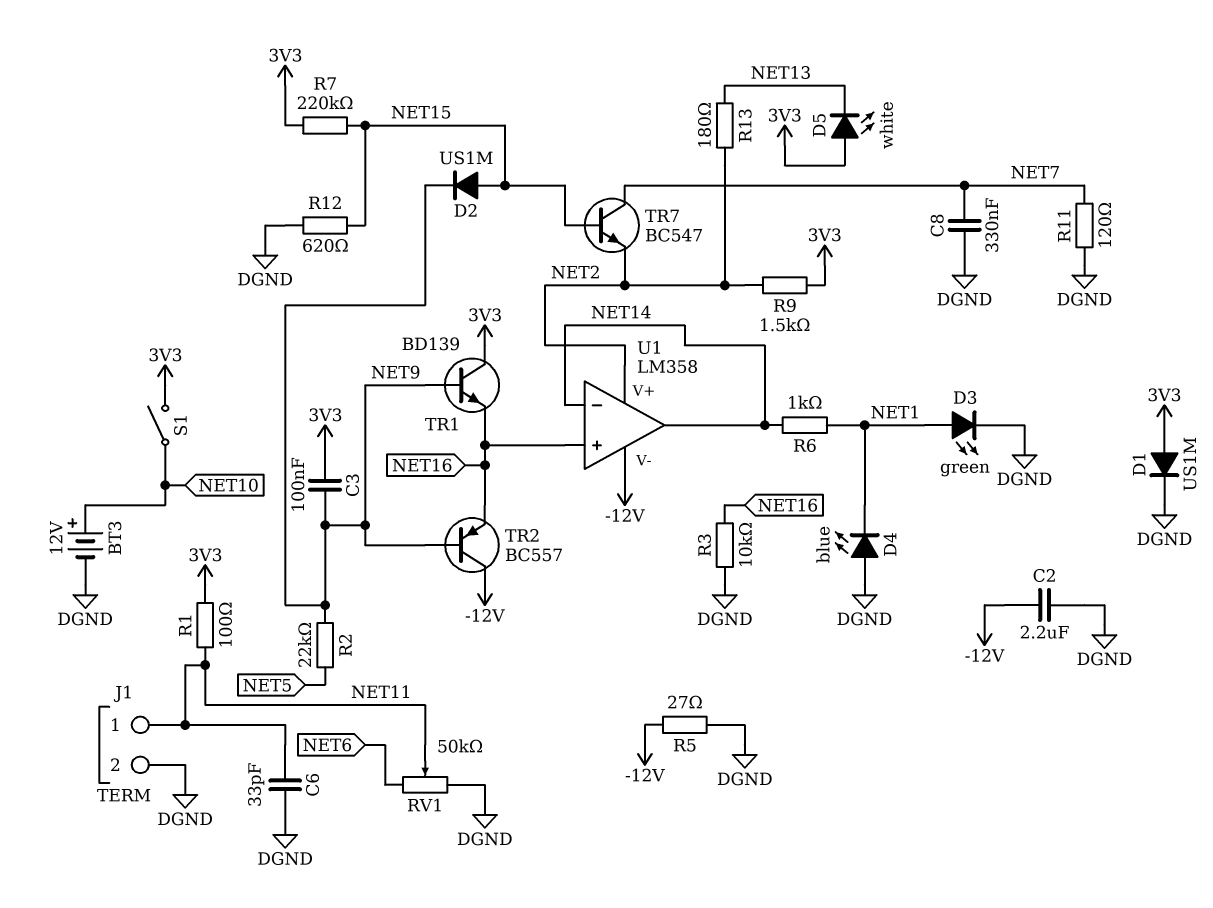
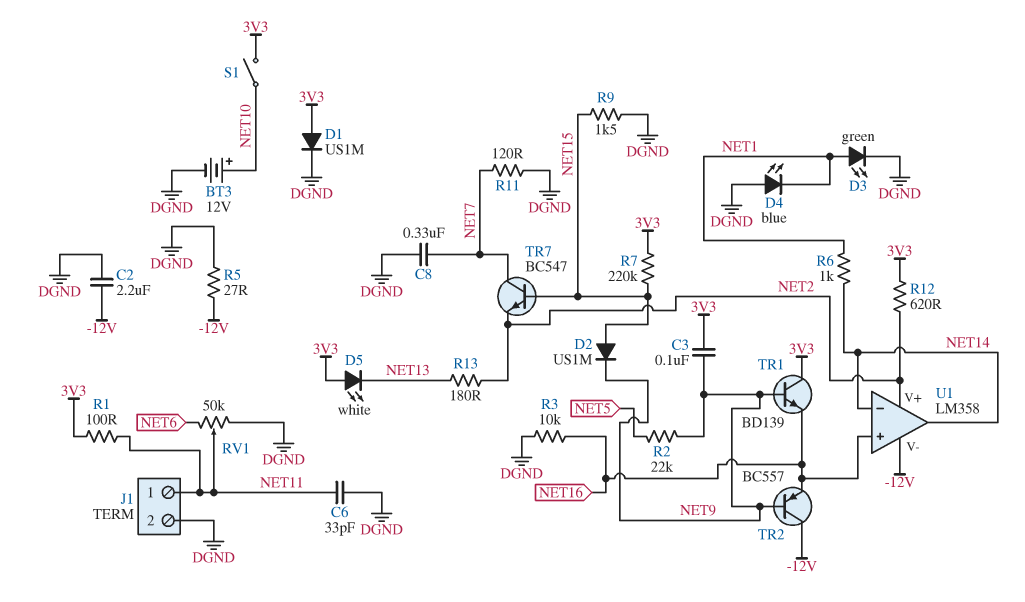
R9: 1.5k (3V3, NET2) -> 1.5k (DGND, NET15)
R12: 620 (DGND, NET15) -> 620 (3V3, NET2)

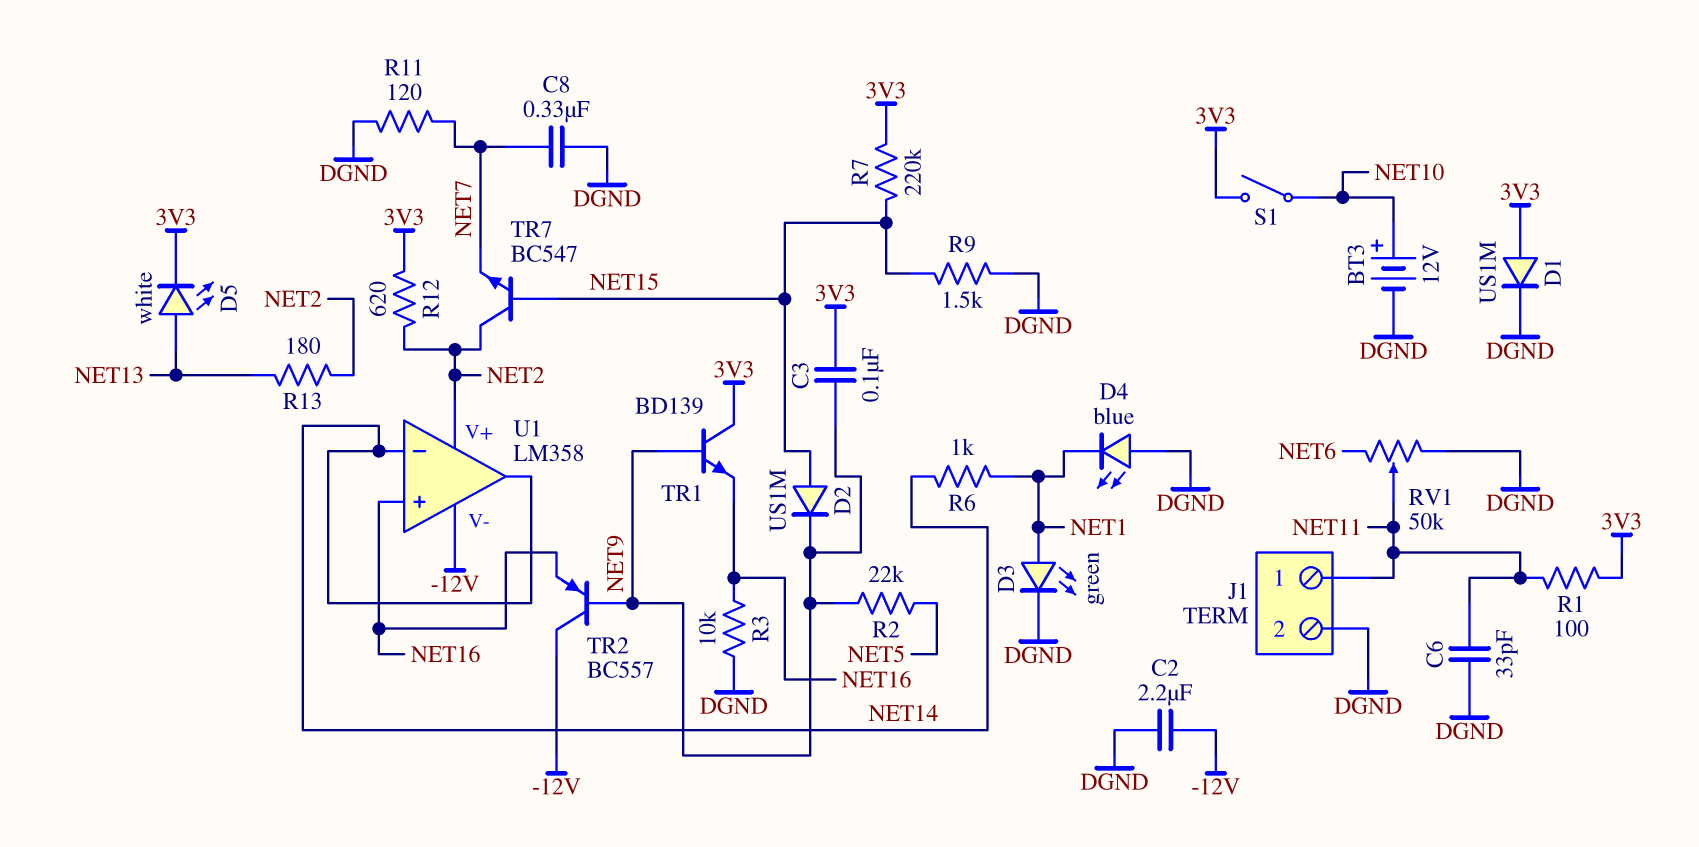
D5: LED white (A 3V3, K NET13) -> LED white (A NET13, K 3V3)
R5: 27 (-12V, DGND) -> none
TR7: NPN BC547 (B NET15, C NET7, E NET2) -> NPN BC547 (B NET15, C NET2, E NET7)

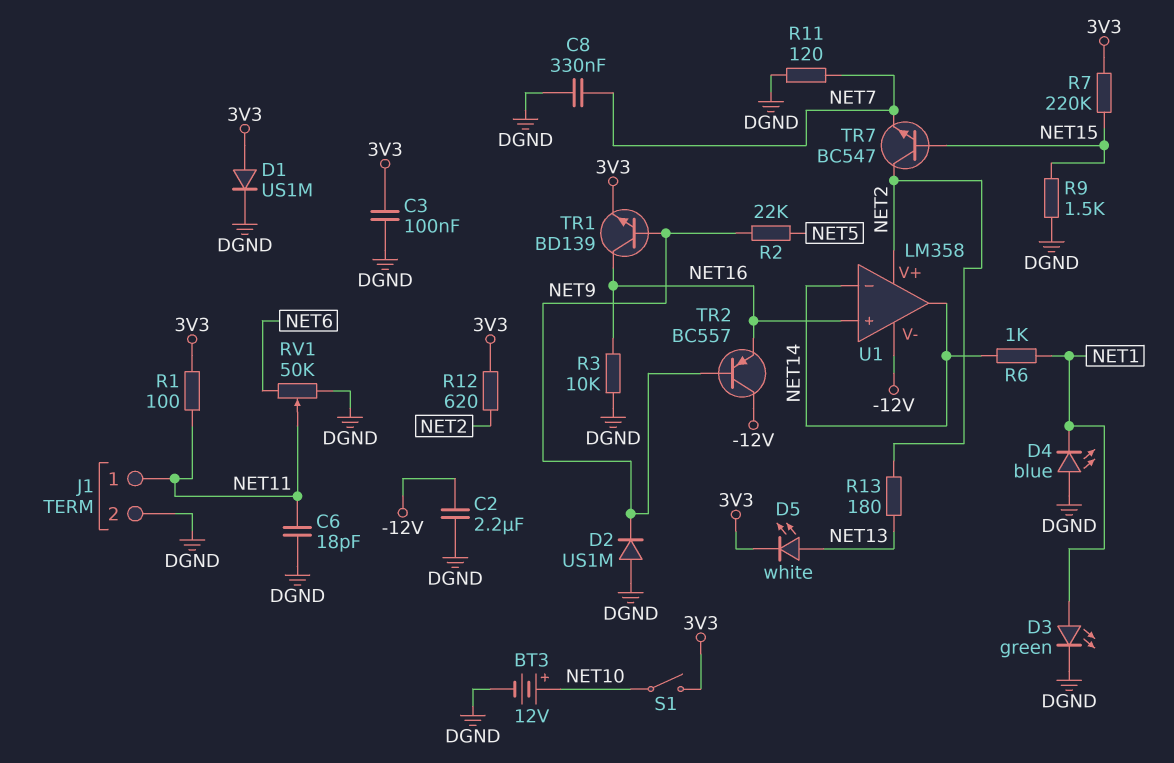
C3: 100nF (3V3, NET9) -> 100nF (3V3, DGND)
C6: 33pF (DGND, NET11) -> 18pF (DGND, NET11)
D2: diode US1M (A NET15, K NET9) -> diode US1M (A DGND, K NET9)
TR1: NPN BD139 (B NET9, C 3V3, E NET16) -> NPN BD139 (B NET9, C NET16, E 3V3)

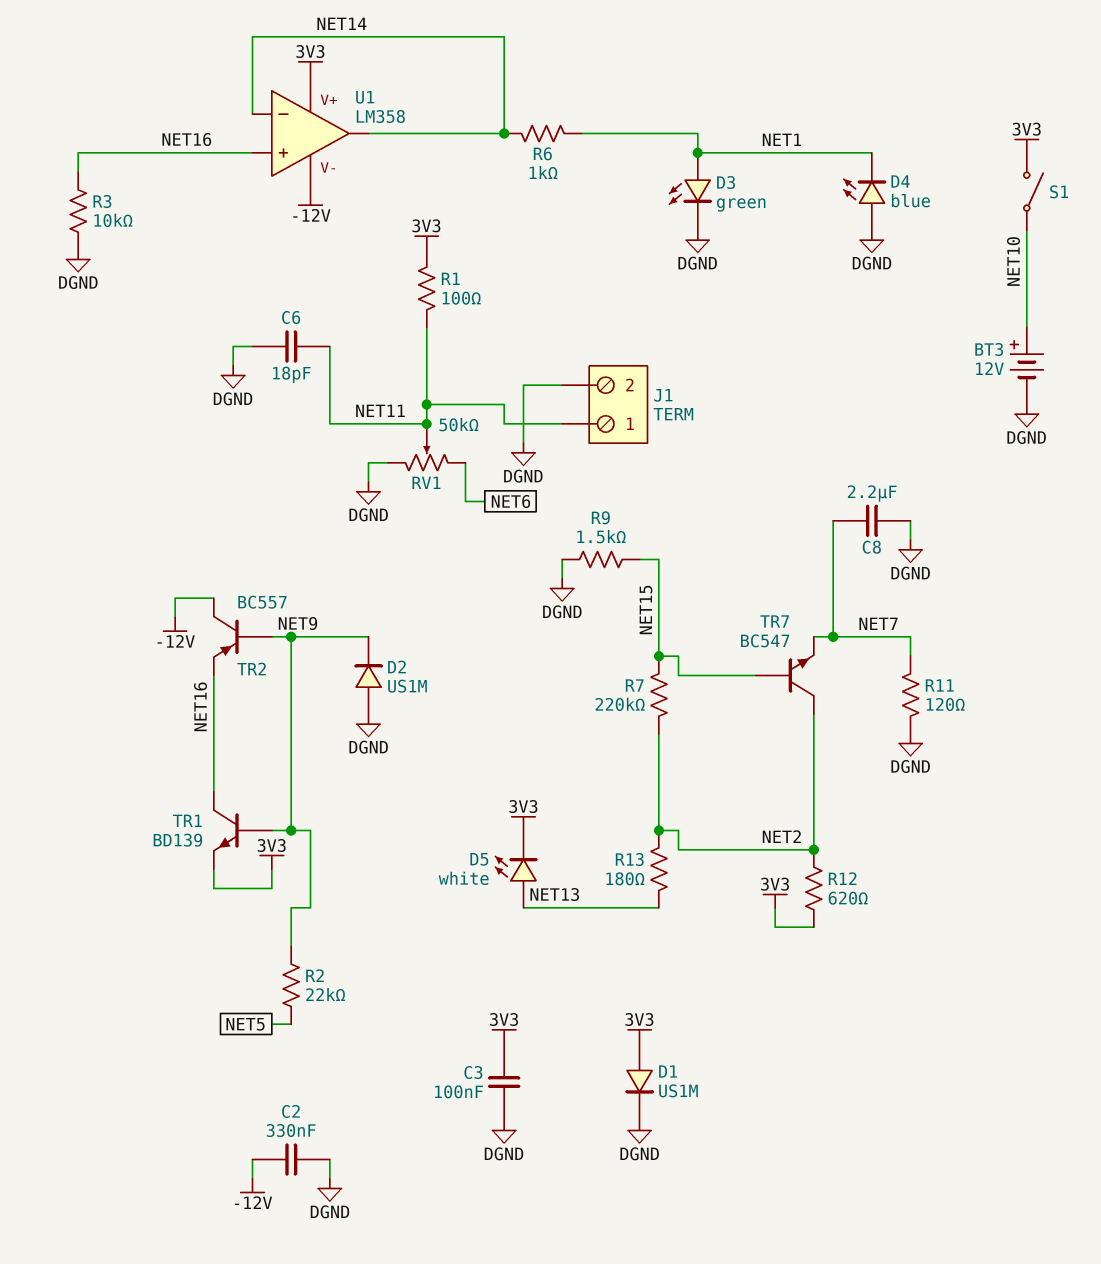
C2: 2.2uF (-12V, DGND) -> 330nF (-12V, DGND)
C8: 330nF (DGND, NET7) -> 2.2uF (DGND, NET7)
R7: 220k (3V3, NET15) -> 220k (NET2, NET15)
U1 pin V+: NET2 -> 3V3

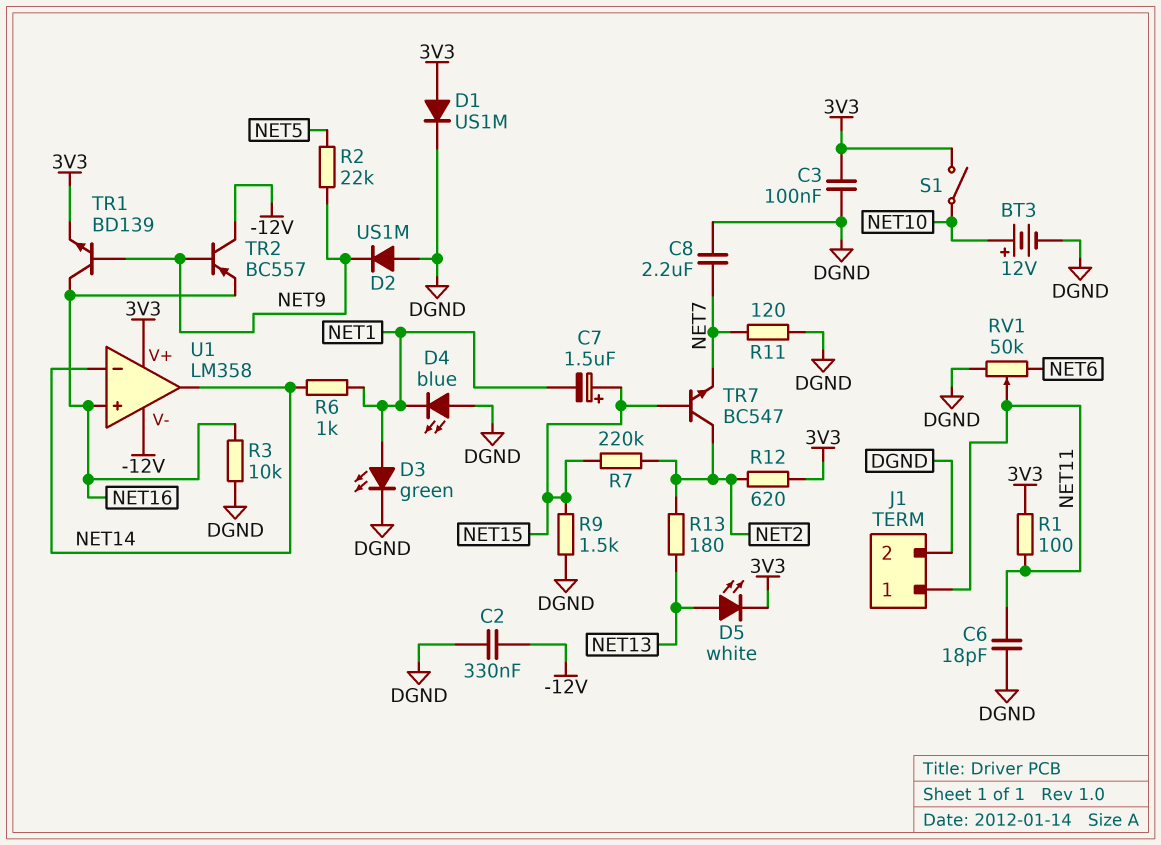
C7: none -> 1.5uF (plus NET15, minus NET1)

